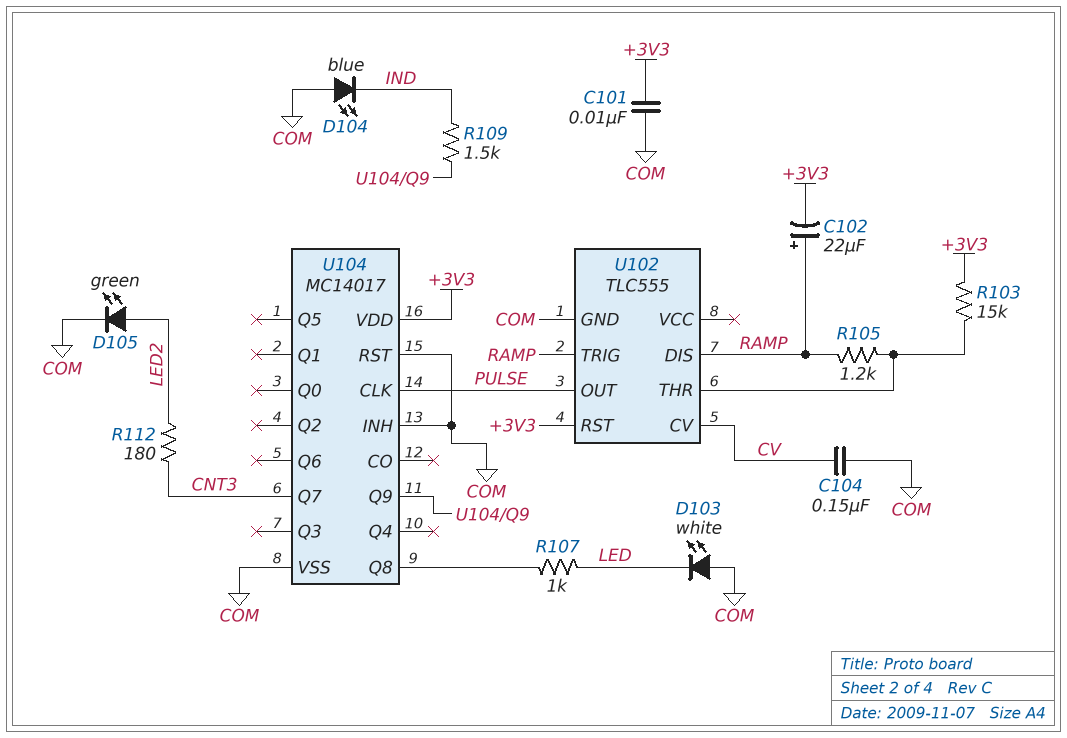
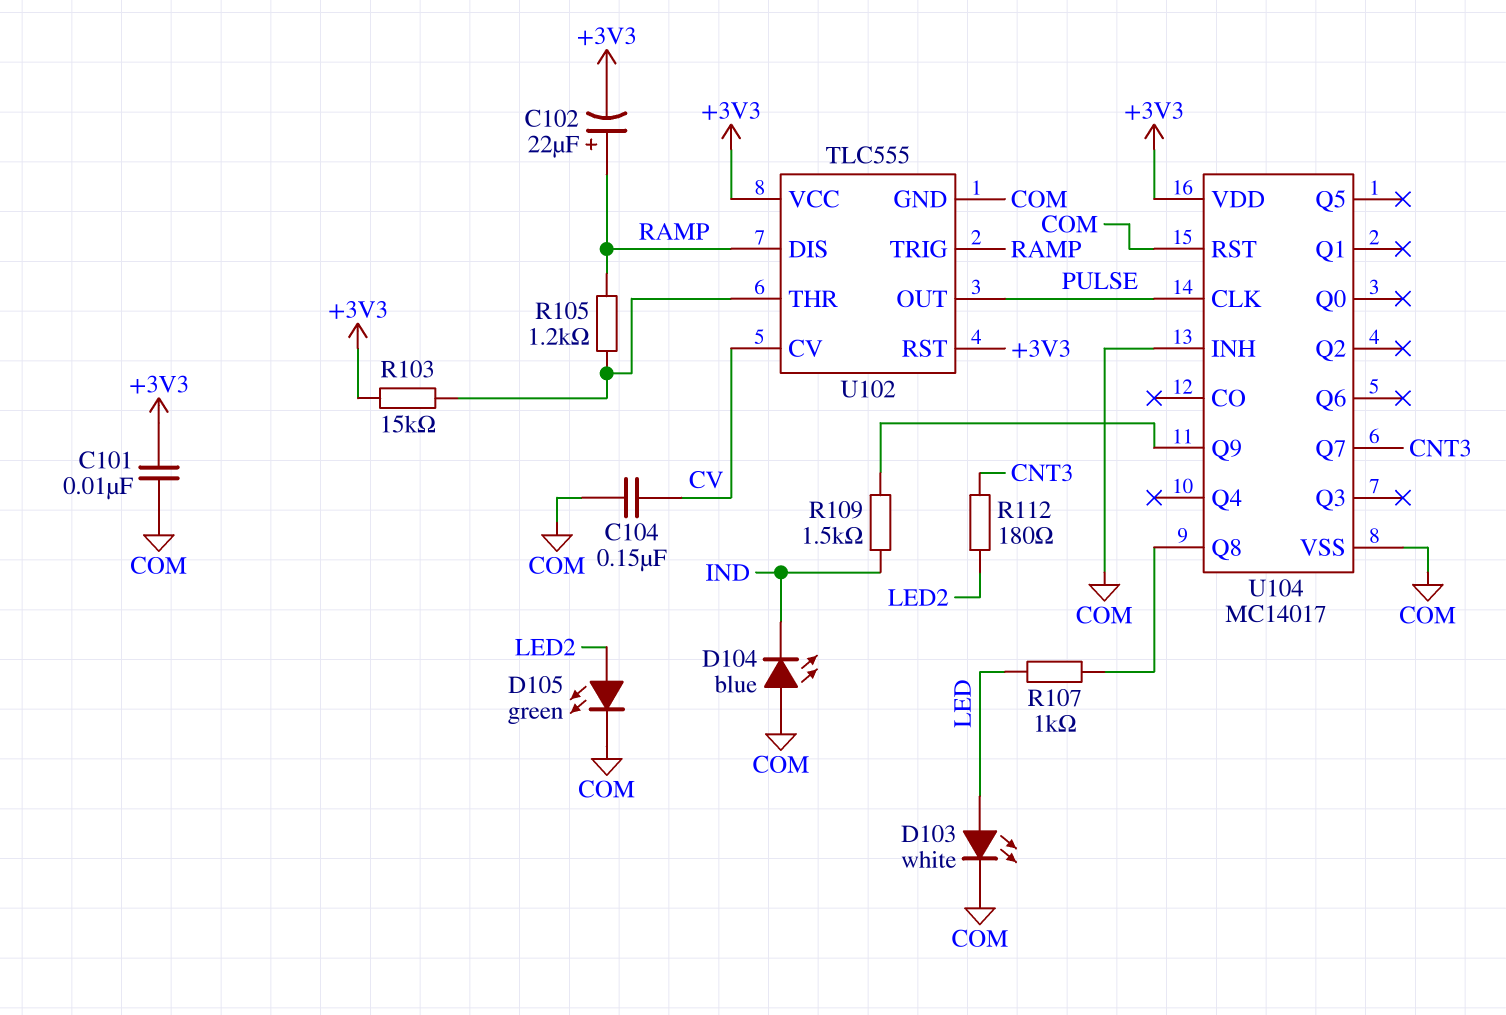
D103: LED white (A COM, K LED) -> LED white (A LED, K COM)
U102 pin VCC: none -> +3V3

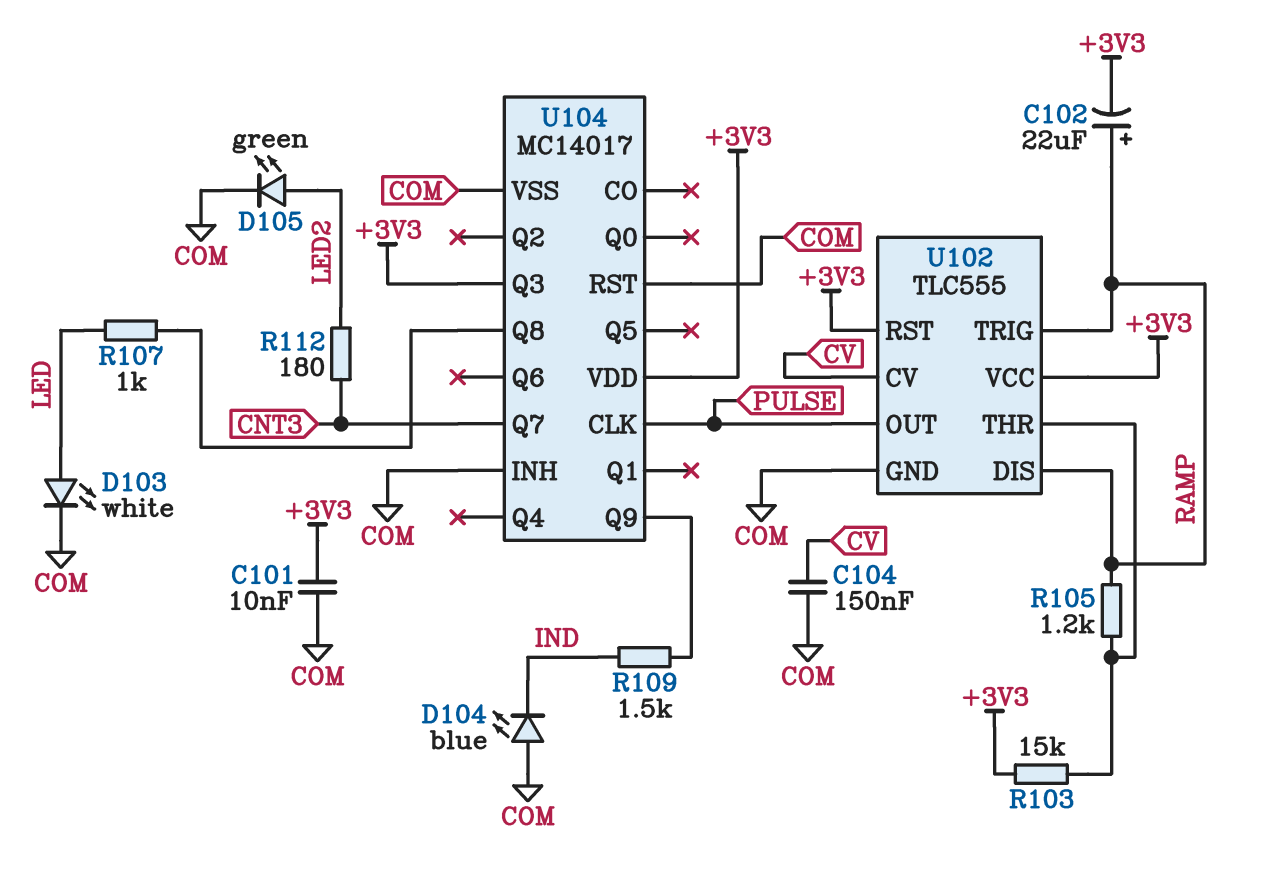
U104 pin Q3: none -> +3V3

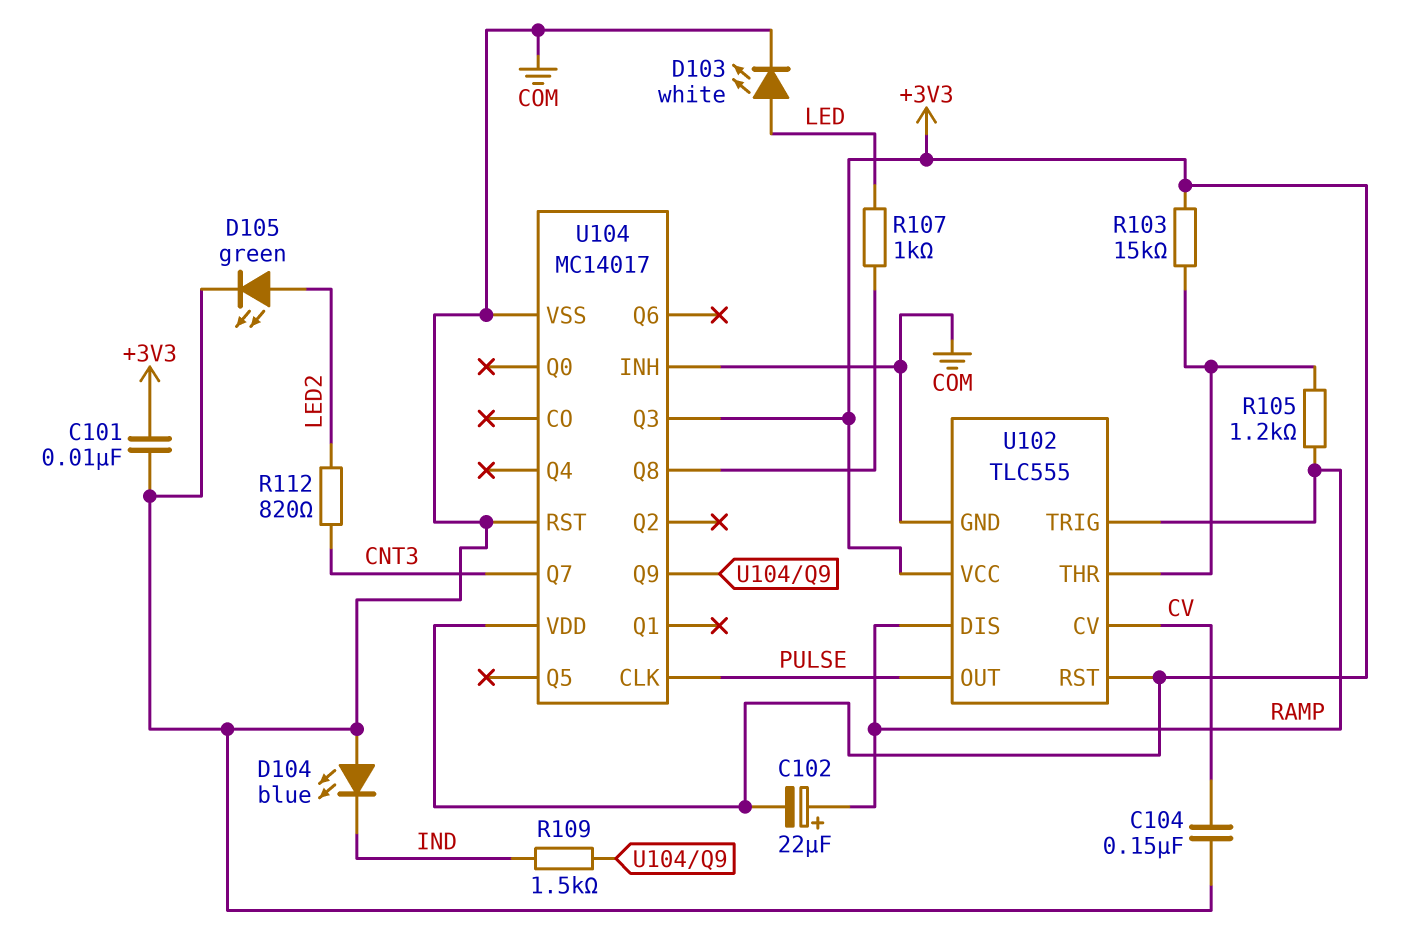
R112: 180 (CNT3, LED2) -> 820 (CNT3, LED2)

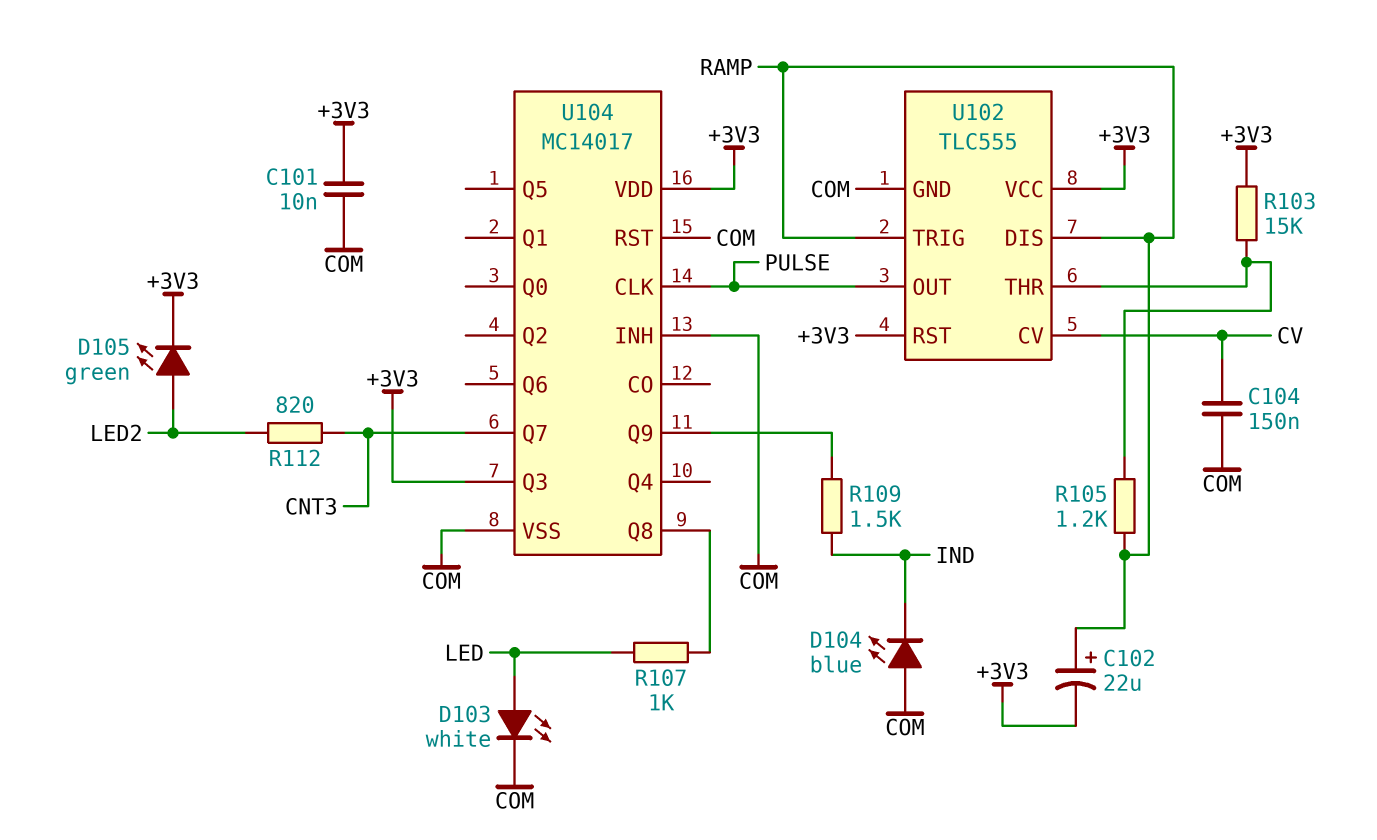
D105: LED green (A LED2, K COM) -> LED green (A LED2, K +3V3)

